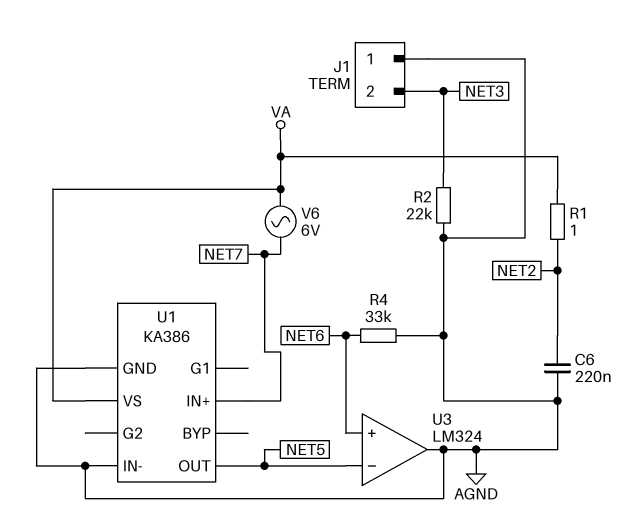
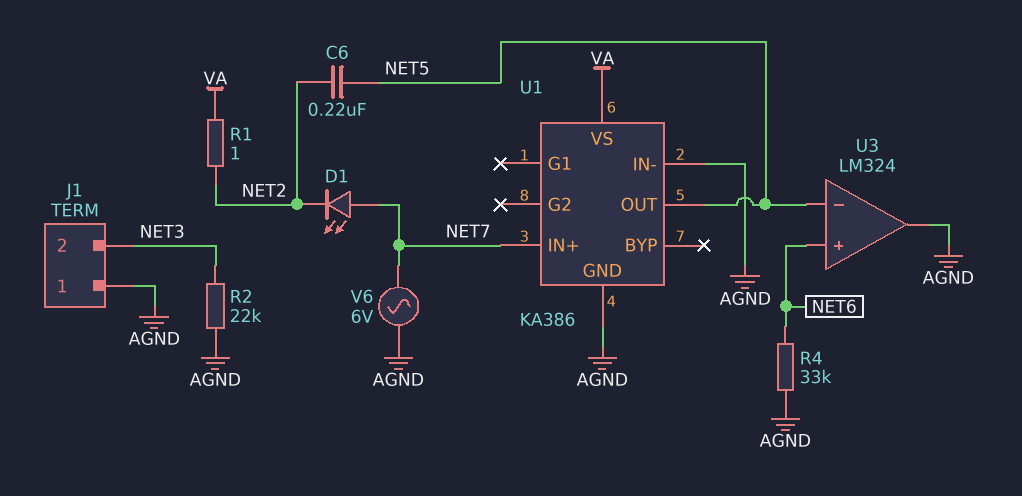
C6: 220nF (AGND, NET2) -> 220nF (NET2, NET5)
D1: none -> LED (A NET7, K NET2)
V6: AC 6V (NET7, VA) -> AC 6V (AGND, NET7)

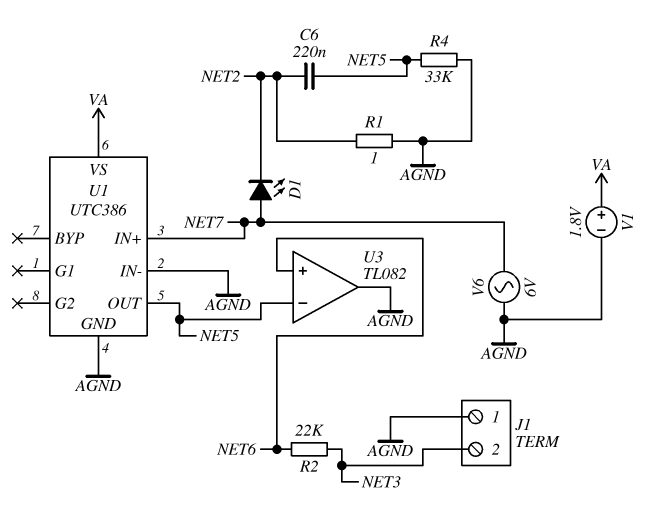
R1: 1 (NET2, VA) -> 1 (AGND, NET2)
R2: 22k (AGND, NET3) -> 22k (NET3, NET6)
R4: 33k (AGND, NET6) -> 33k (AGND, NET5)
U1: KA386 -> UTC386
U3: LM324 -> TL082
V1: none -> 1.8V (plus VA, minus AGND)

